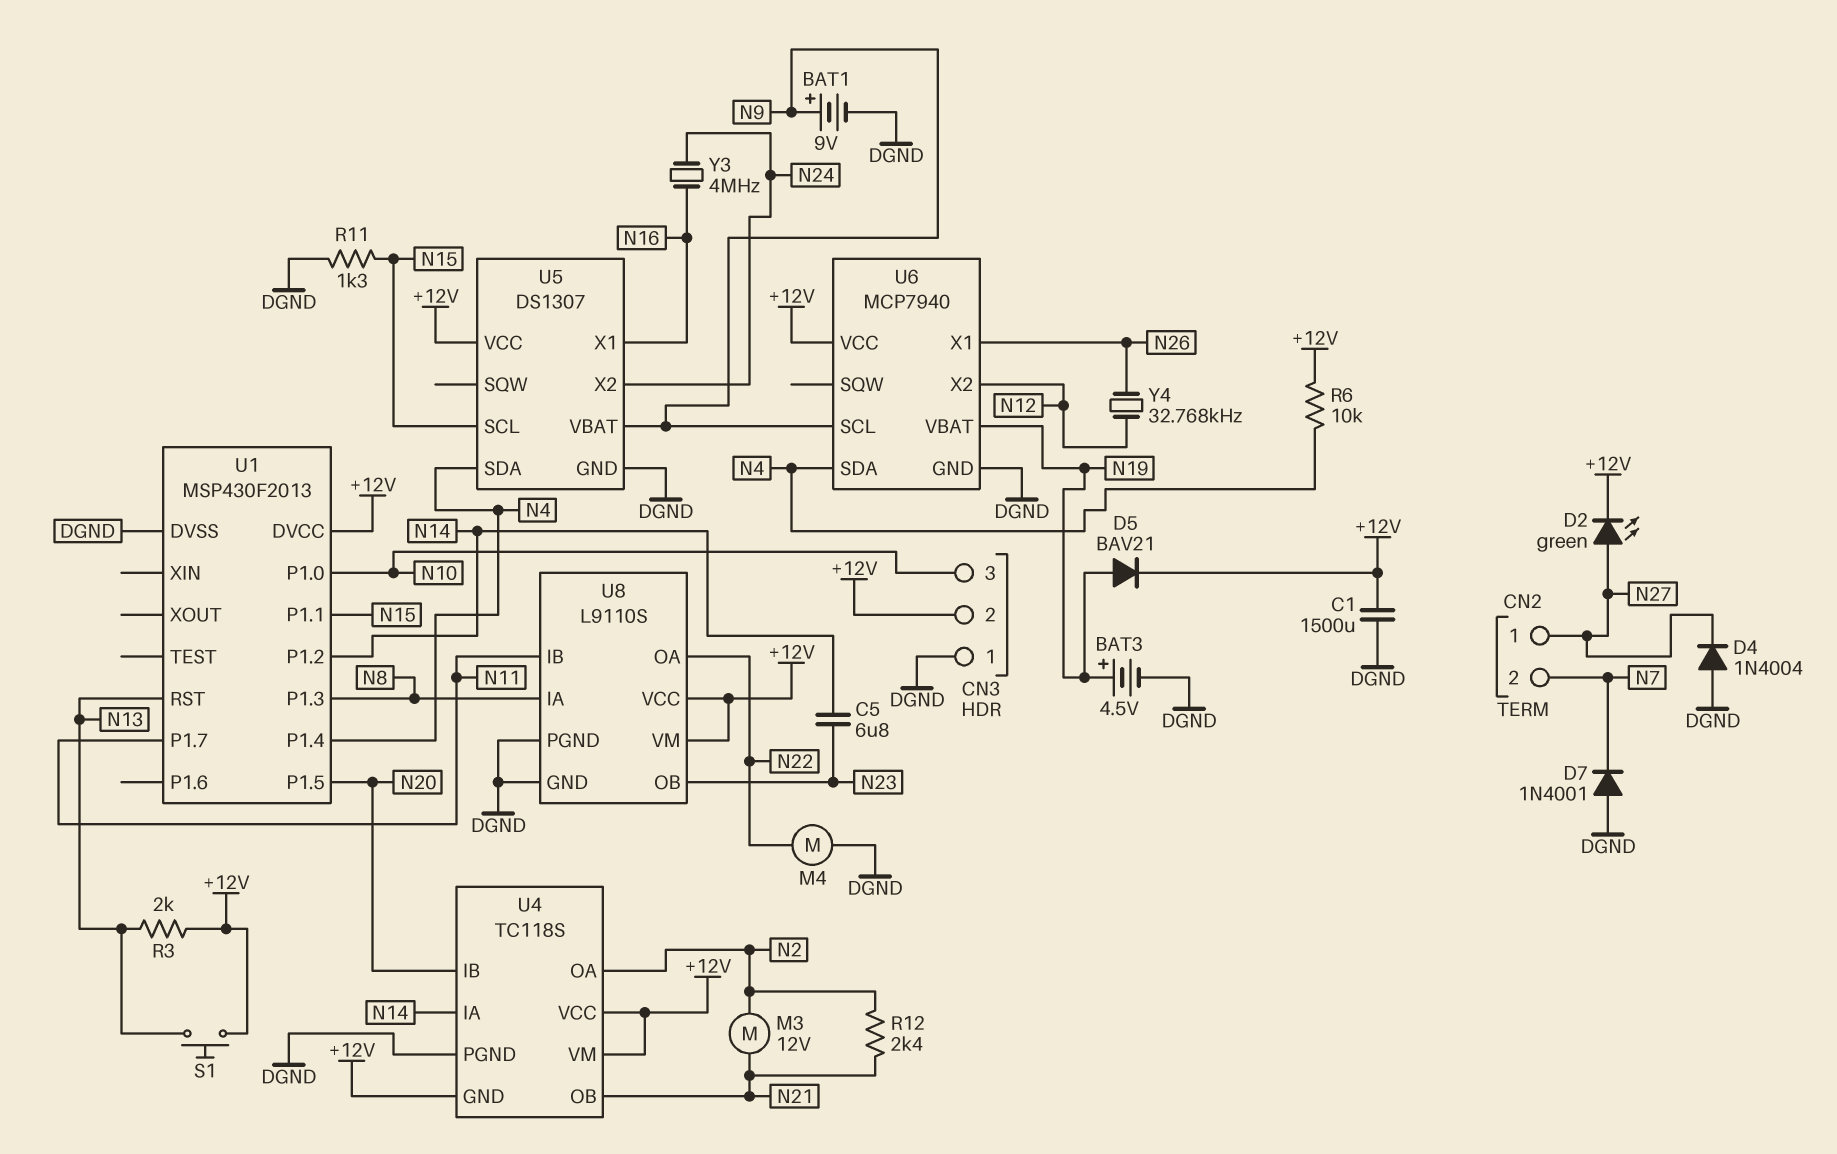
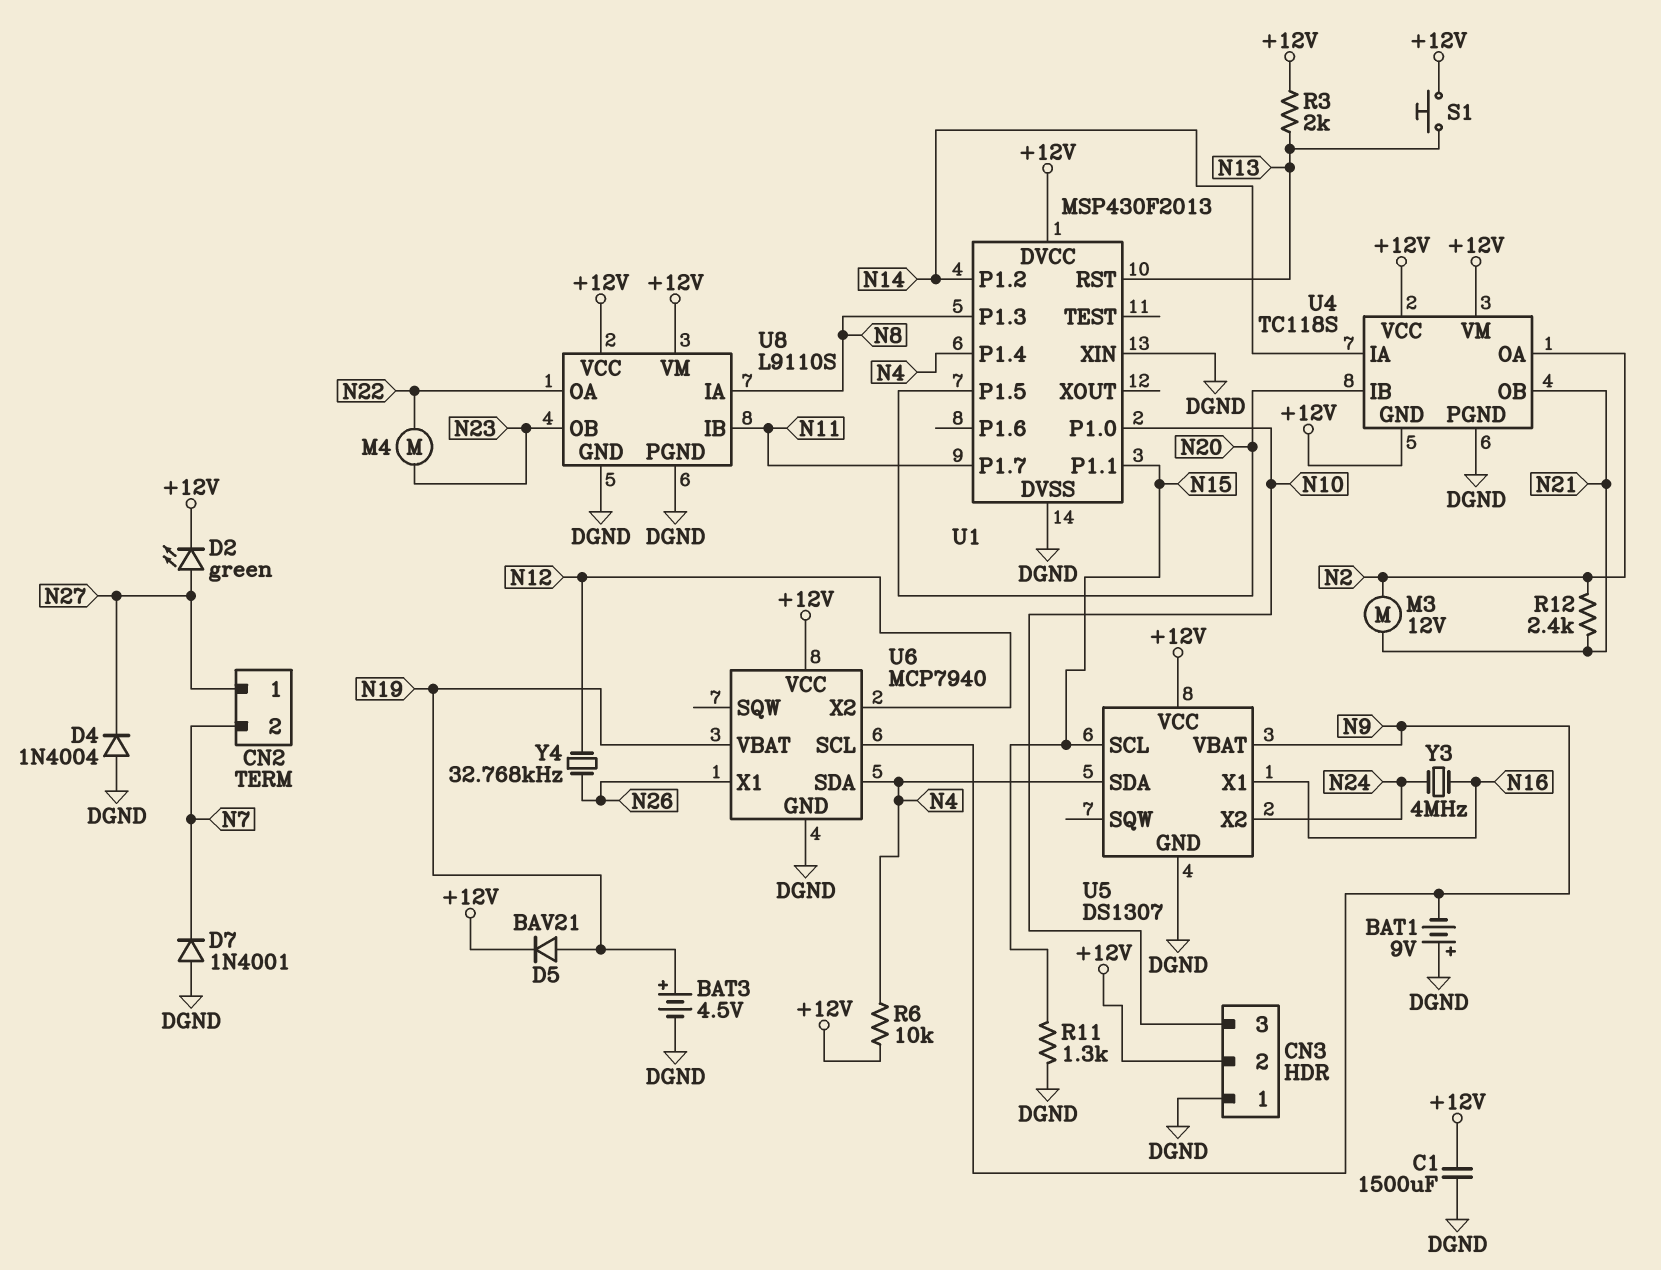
BAT1: 9V (plus N9, minus DGND) -> 9V (plus DGND, minus N9)
C5: 6.8uF (N14, N23) -> none
M4: motor (DGND, N22) -> motor (N22, N23)
U1 pin XIN: none -> DGND

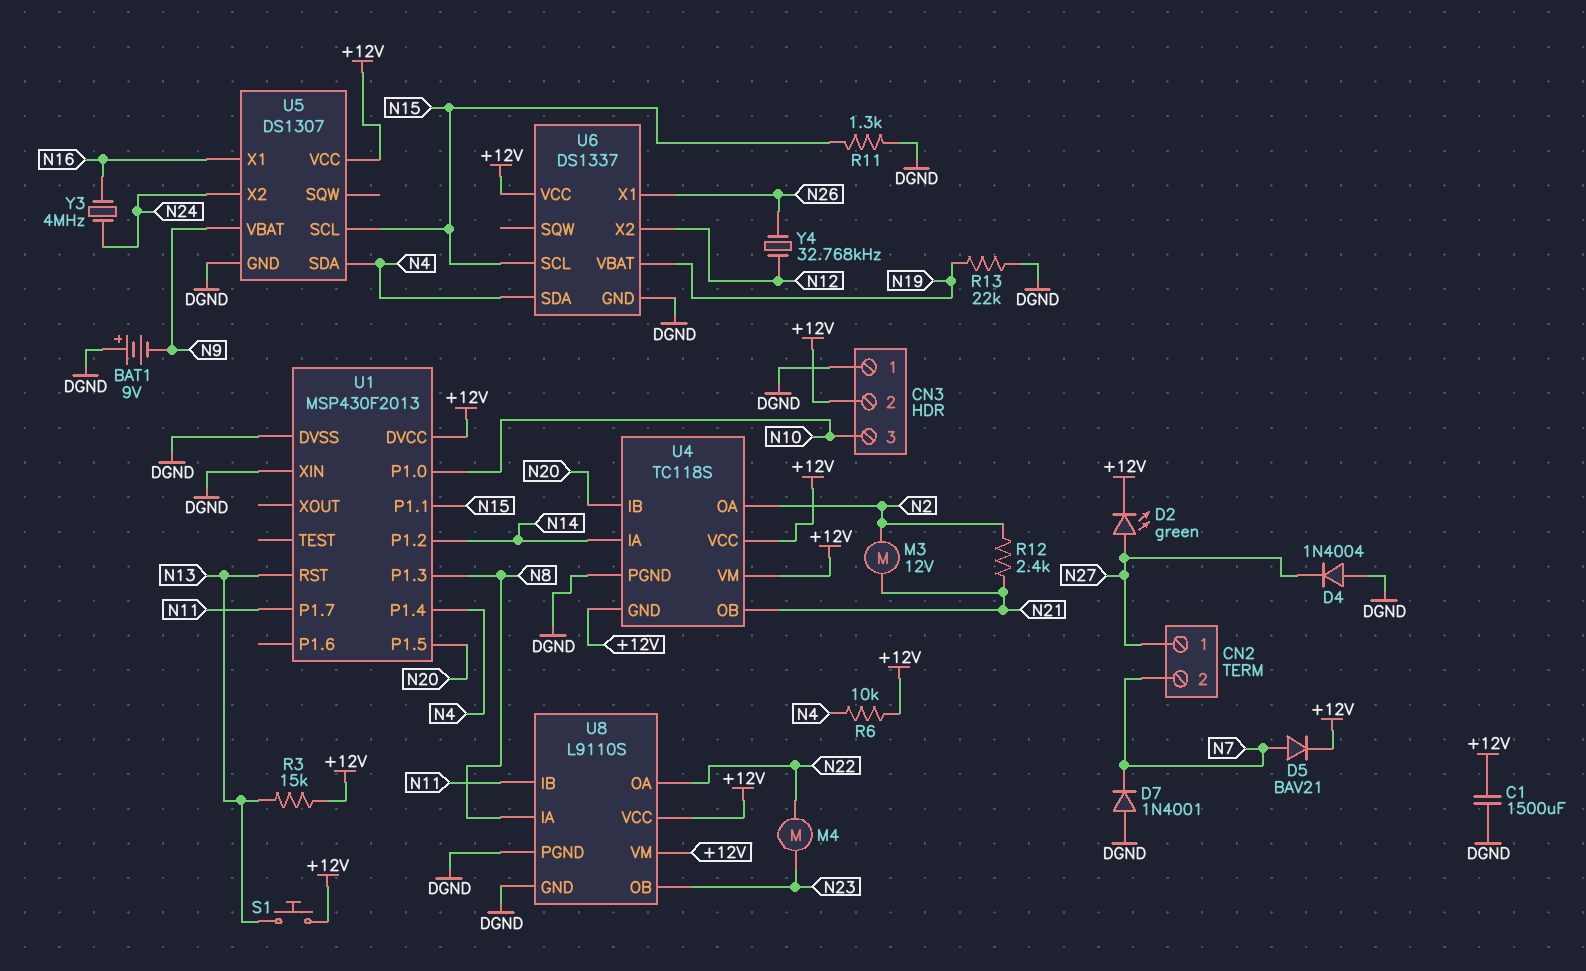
BAT3: 4.5V (plus N19, minus DGND) -> none
D5: diode BAV21 (A N19, K +12V) -> diode BAV21 (A N7, K +12V)
R3: 2k (+12V, N13) -> 15k (+12V, N13)
R13: none -> 22k (DGND, N19)
U6: MCP7940 -> DS1337
U6 pin SCL: N9 -> N15

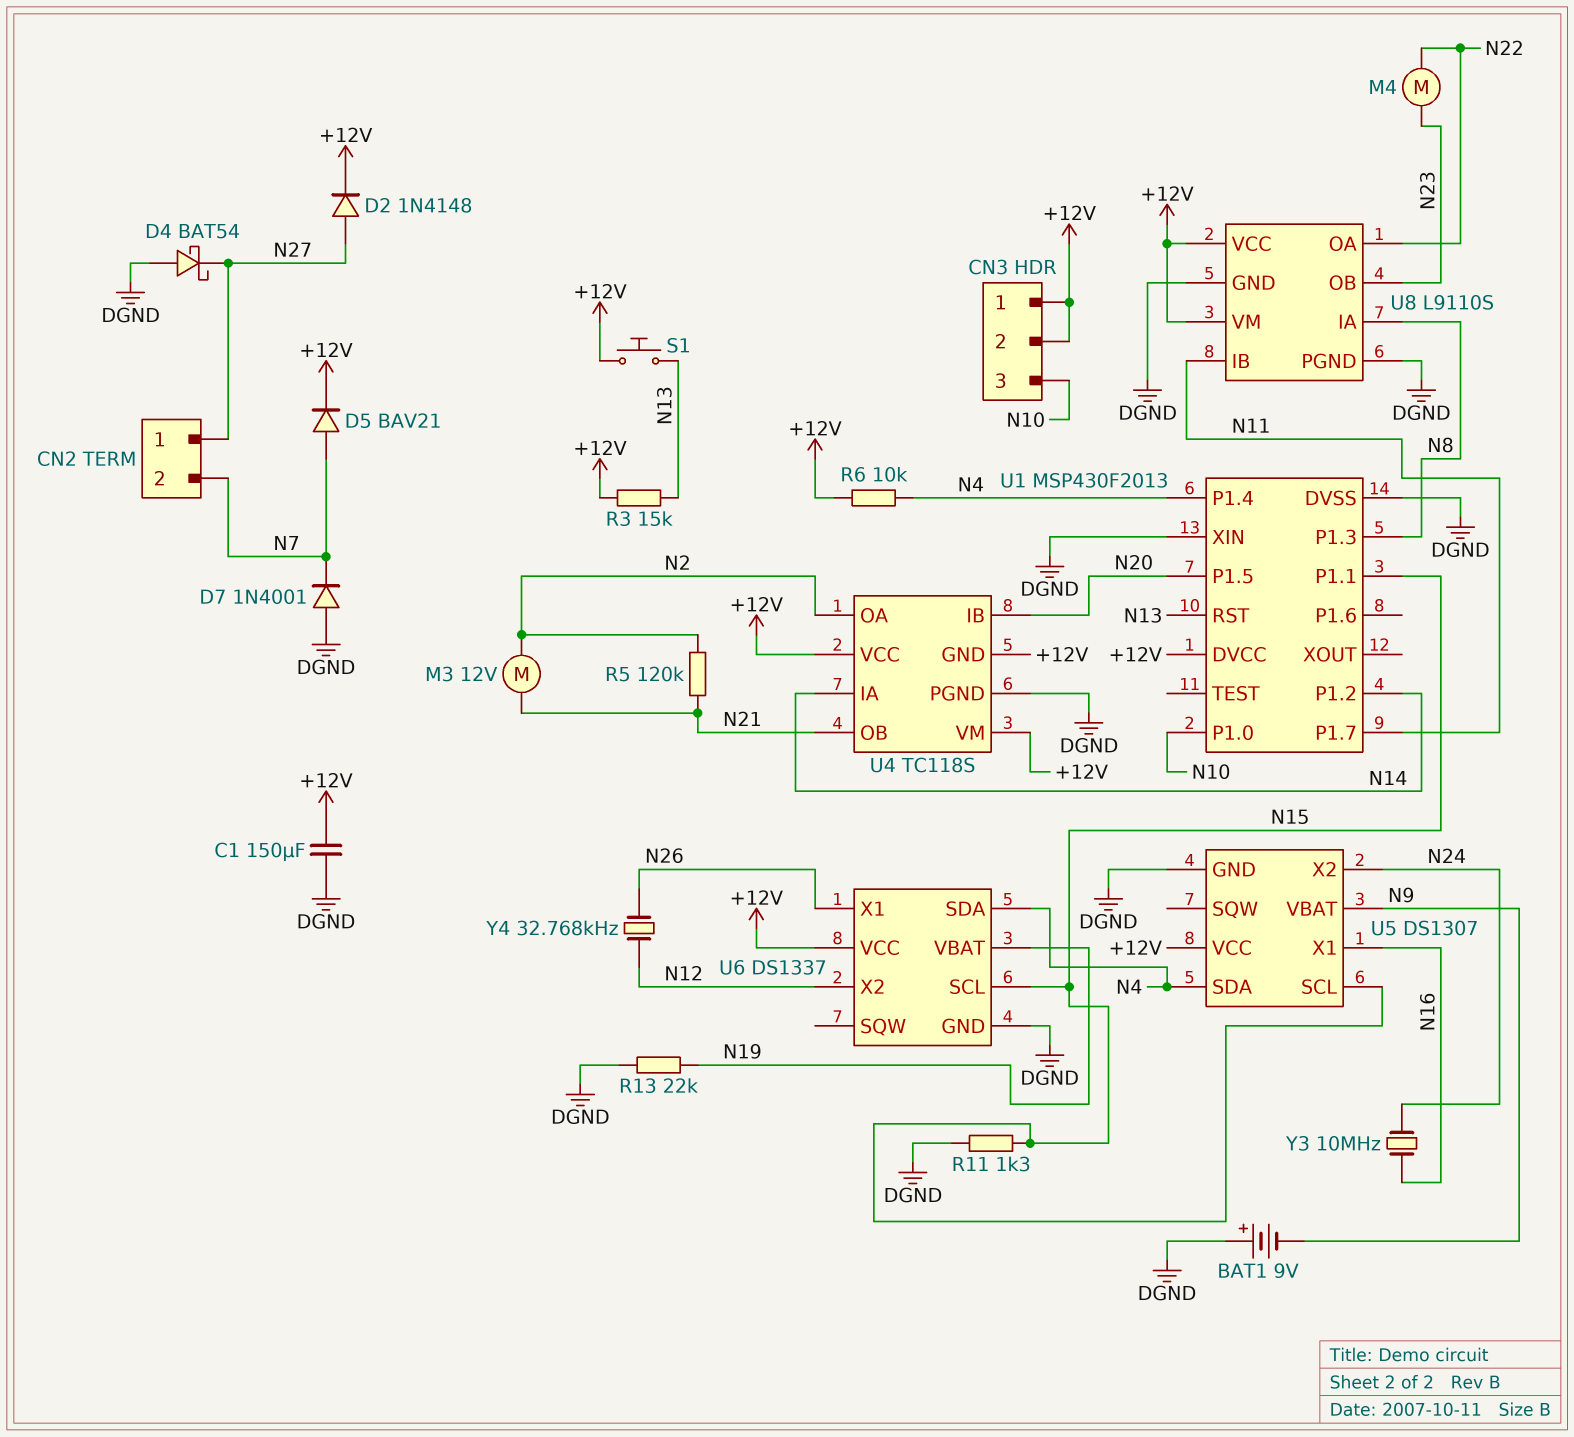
C1: 1500uF (+12V, DGND) -> 150uF (+12V, DGND)
CN3 pin 1: DGND -> +12V
D2: LED green (A N27, K +12V) -> diode 1N4148 (A N27, K +12V)
D4: diode 1N4004 (A DGND, K N27) -> schottky BAT54 (A DGND, K N27)
R5: none -> 120k (N2, N21)
R12: 2.4k (N2, N21) -> none
Y3: 4MHz (N16, N24) -> 10MHz (N16, N24)

